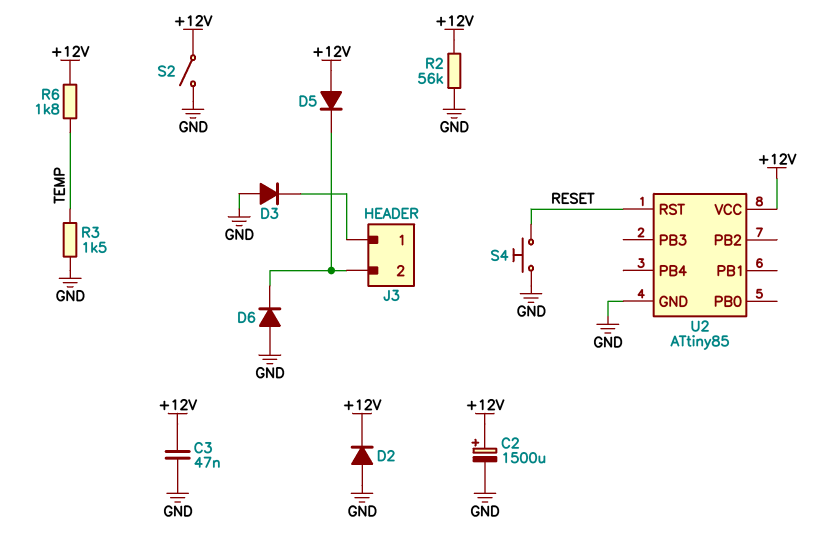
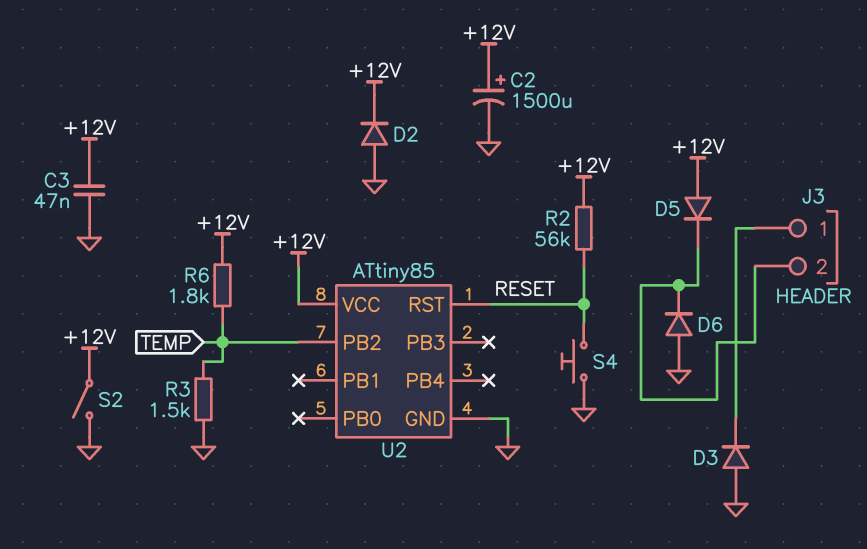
R2: 56k (+12V, GND) -> 56k (+12V, RESET)
U2 pin PB2: none -> TEMP

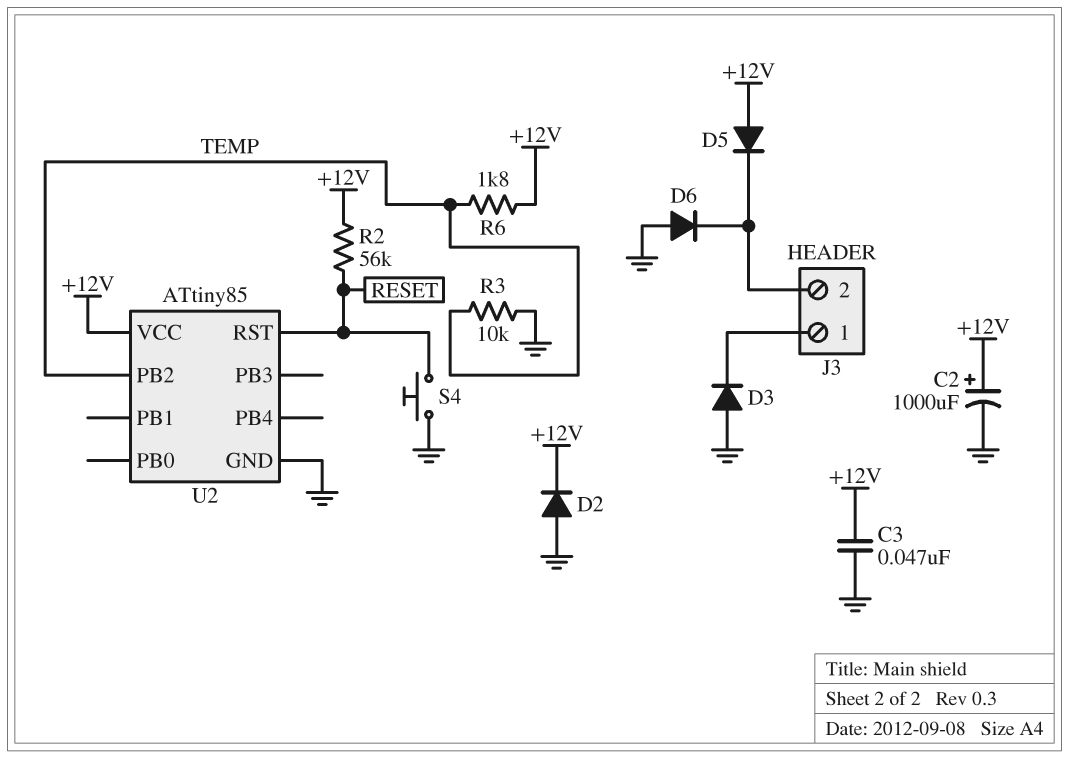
C2: 1500uF (plus +12V, minus GND) -> 1000uF (plus +12V, minus GND)
R3: 1.5k (GND, TEMP) -> 10k (GND, TEMP)
S2: switch (+12V, GND) -> none

